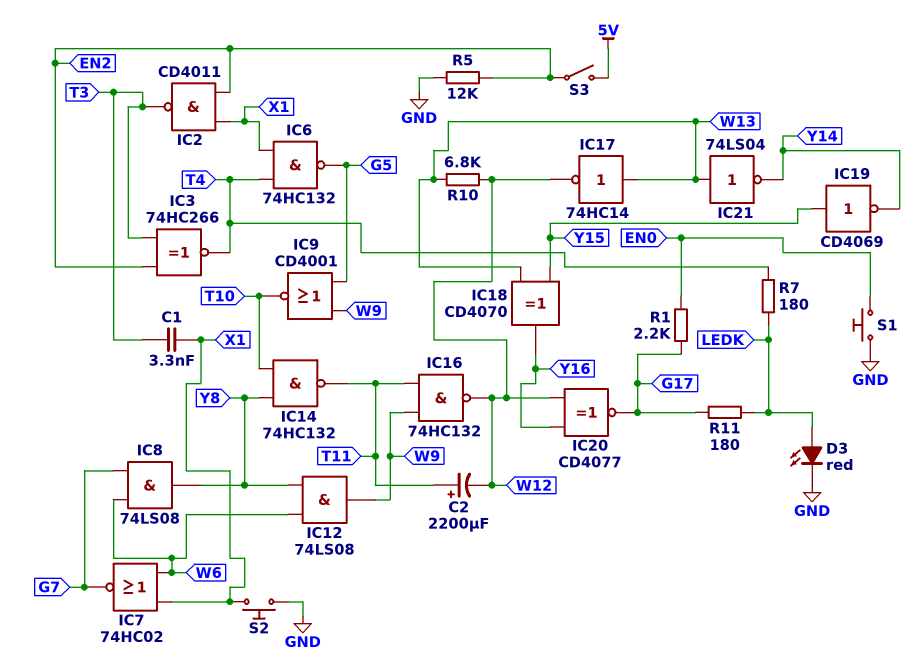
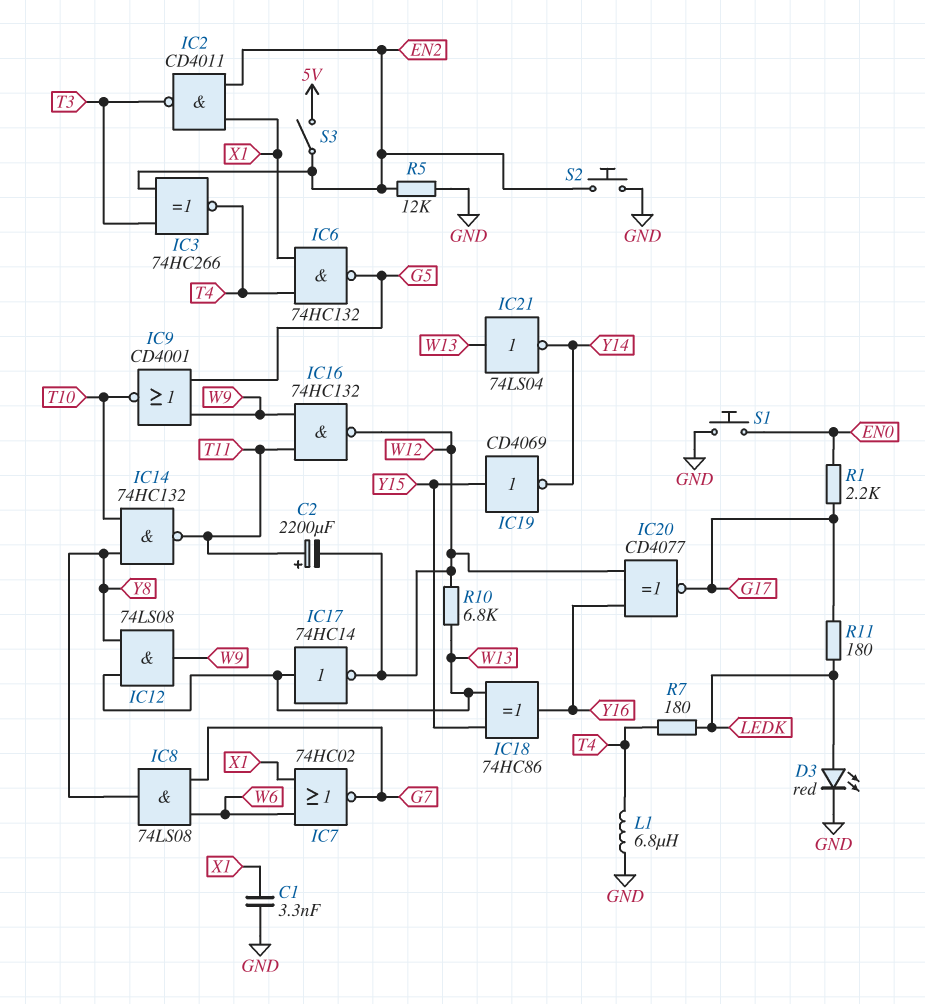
C1: 3.3nF (T3, X1) -> 3.3nF (GND, X1)
IC12: AND 74LS08 (in W6, in Y8, out W9) -> AND 74LS08 (in W13, in Y8, out W9)
IC18: XOR CD4070 (in W13, in Y15, out Y16) -> XOR 74HC86 (in W13, in Y15, out Y16)
L1: none -> 6.8uH (GND, T4)
S2: button (GND, X1) -> button (EN2, GND)

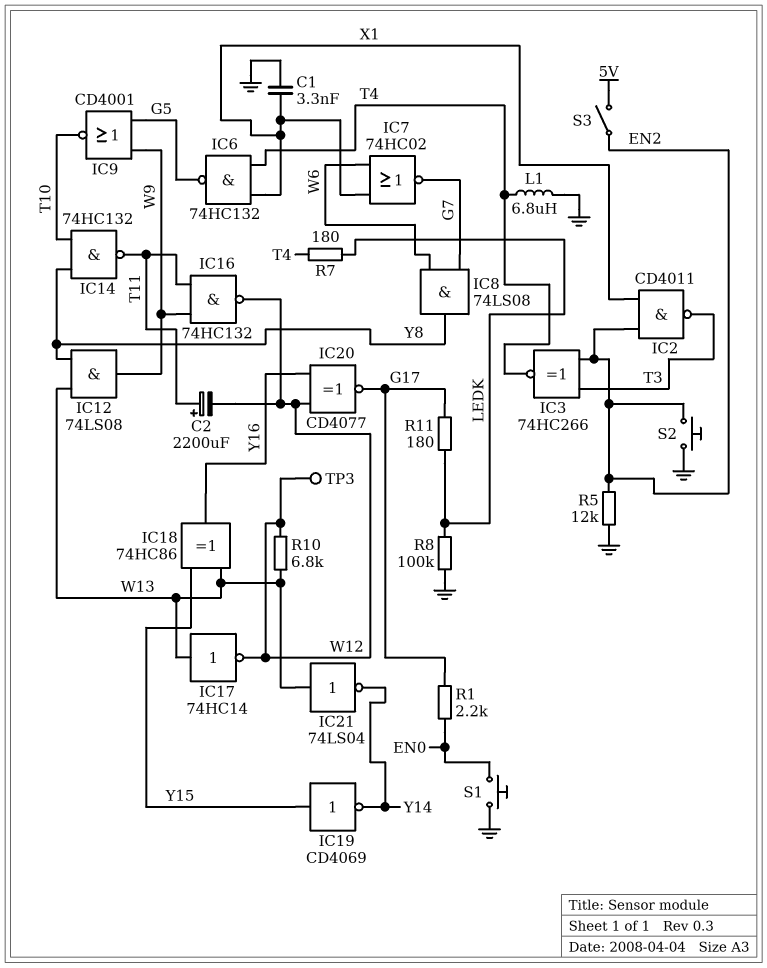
D3: LED red (A LEDK, K GND) -> none
R8: none -> 100k (GND, LEDK)
TP3: none -> test point (W12)

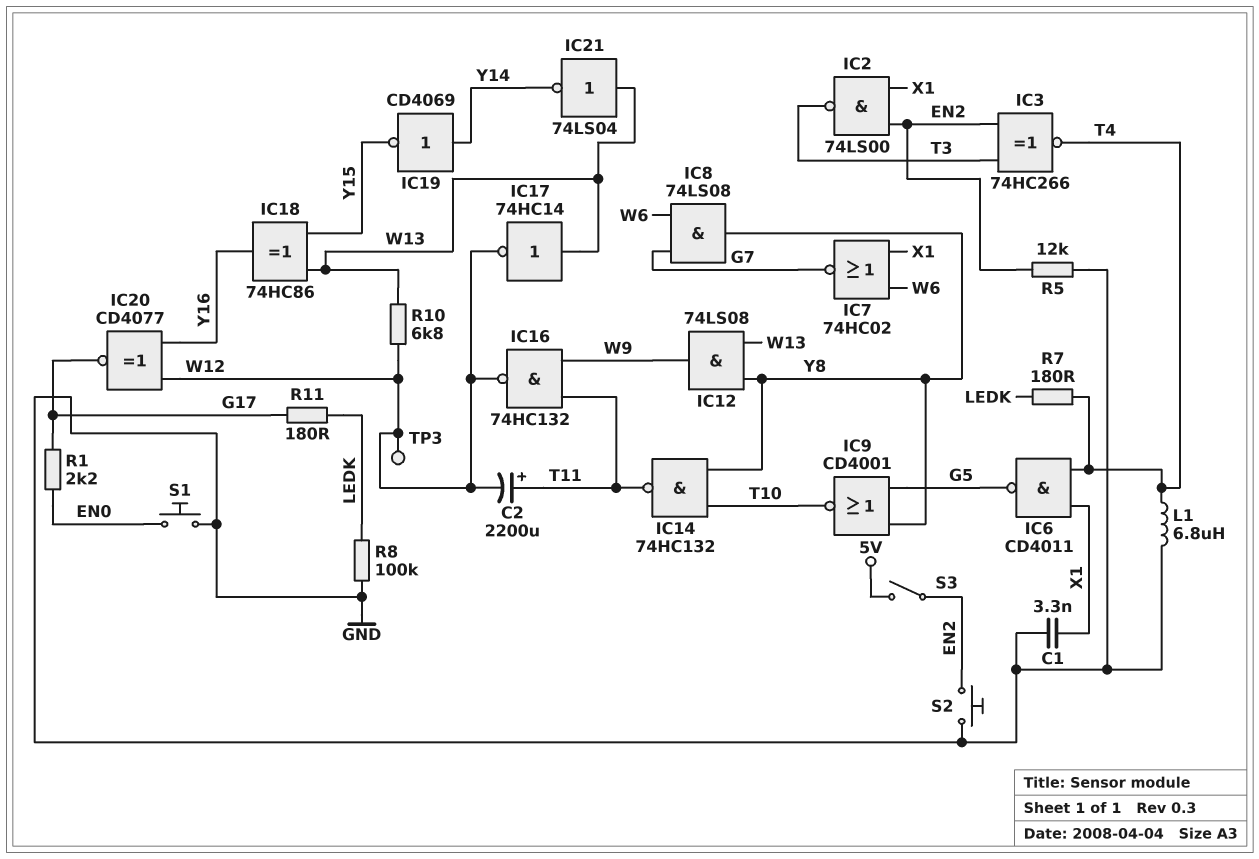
IC2: NAND CD4011 (in EN2, in X1, out T3) -> NAND 74LS00 (in EN2, in X1, out T3)
IC6: NAND 74HC132 (in T4, in X1, out G5) -> NAND CD4011 (in T4, in X1, out G5)
IC9: NOR CD4001 (in G5, in W9, out T10) -> NOR CD4001 (in G5, in Y8, out T10)
IC19: NOT CD4069 (in Y15, out Y14) -> NOT CD4069 (in Y14, out Y15)

